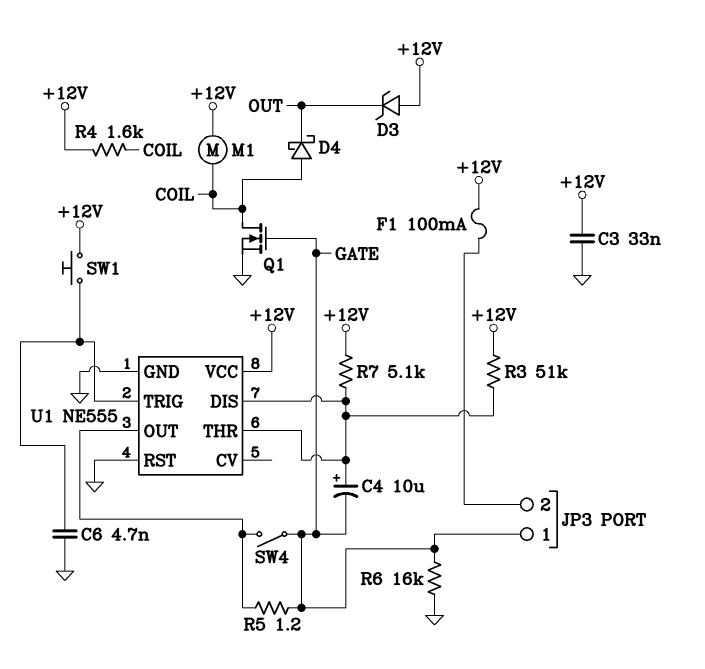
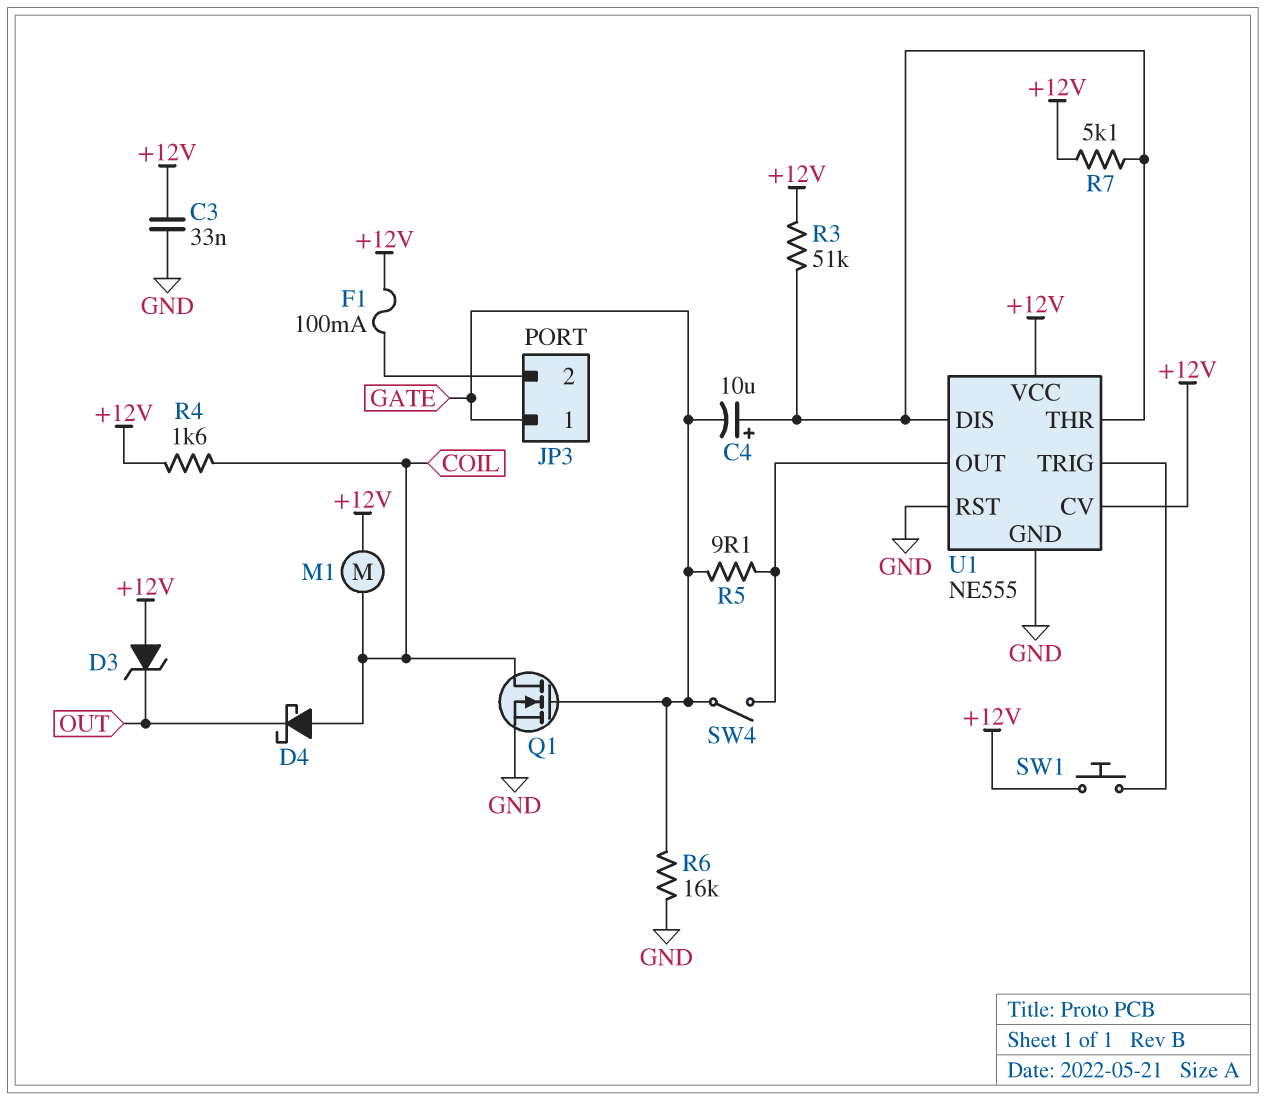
C6: 4.7nF (GND, U1/TRIG) -> none
R5: 1.2 (GATE, U1/OUT) -> 9.1 (GATE, U1/OUT)
U1 pin CV: none -> +12V

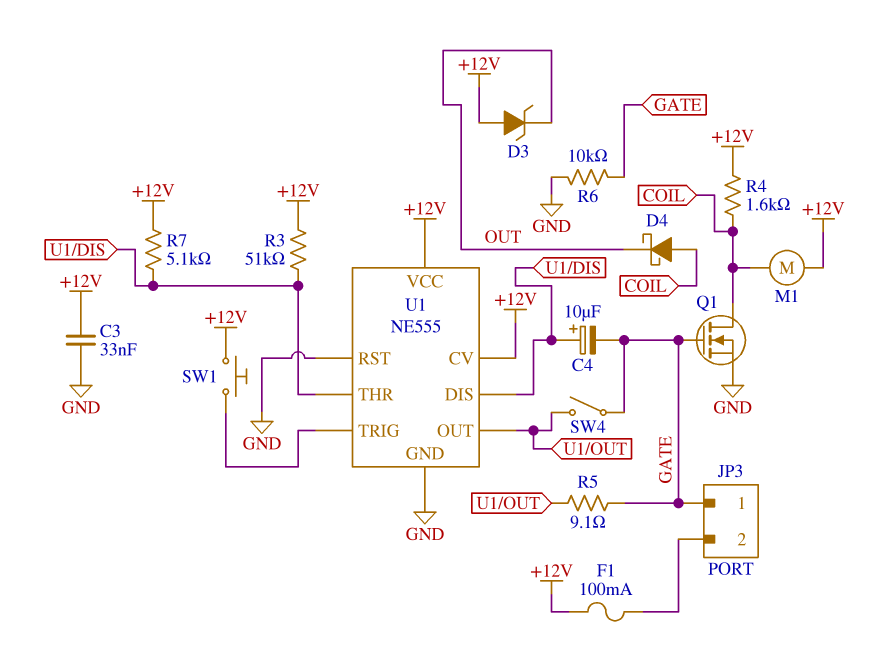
R6: 16k (GATE, GND) -> 10k (GATE, GND)

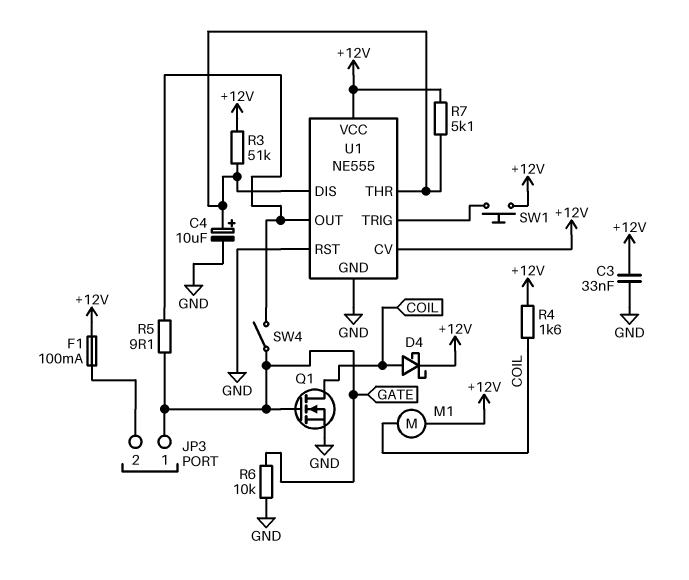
C4: 10uF (plus U1/DIS, minus GATE) -> 10uF (plus U1/DIS, minus GND)
D3: zener (A +12V, K OUT) -> none
D4: schottky (A COIL, K OUT) -> schottky (A COIL, K +12V)

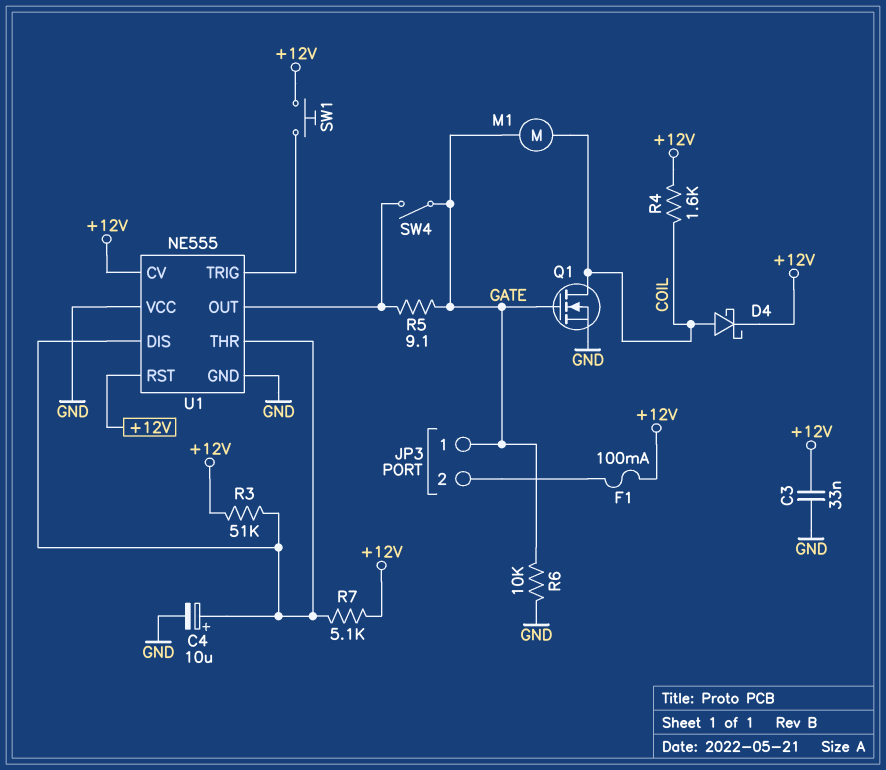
M1: motor (+12V, COIL) -> motor (COIL, GATE)
U1 pin RST: GND -> +12V
U1 pin VCC: +12V -> GND

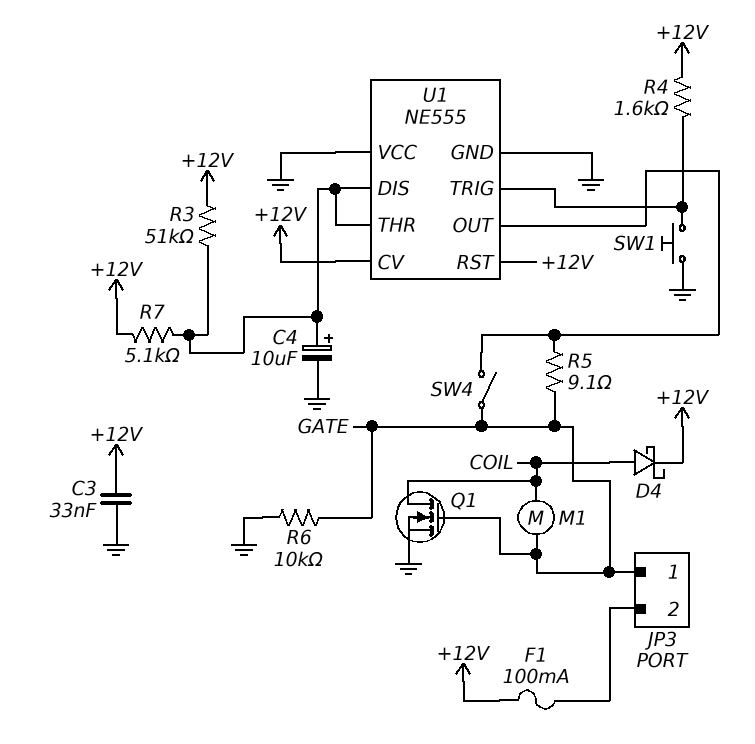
R4: 1.6k (+12V, COIL) -> 1.6k (+12V, U1/TRIG)
SW1: button (+12V, U1/TRIG) -> button (GND, U1/TRIG)

